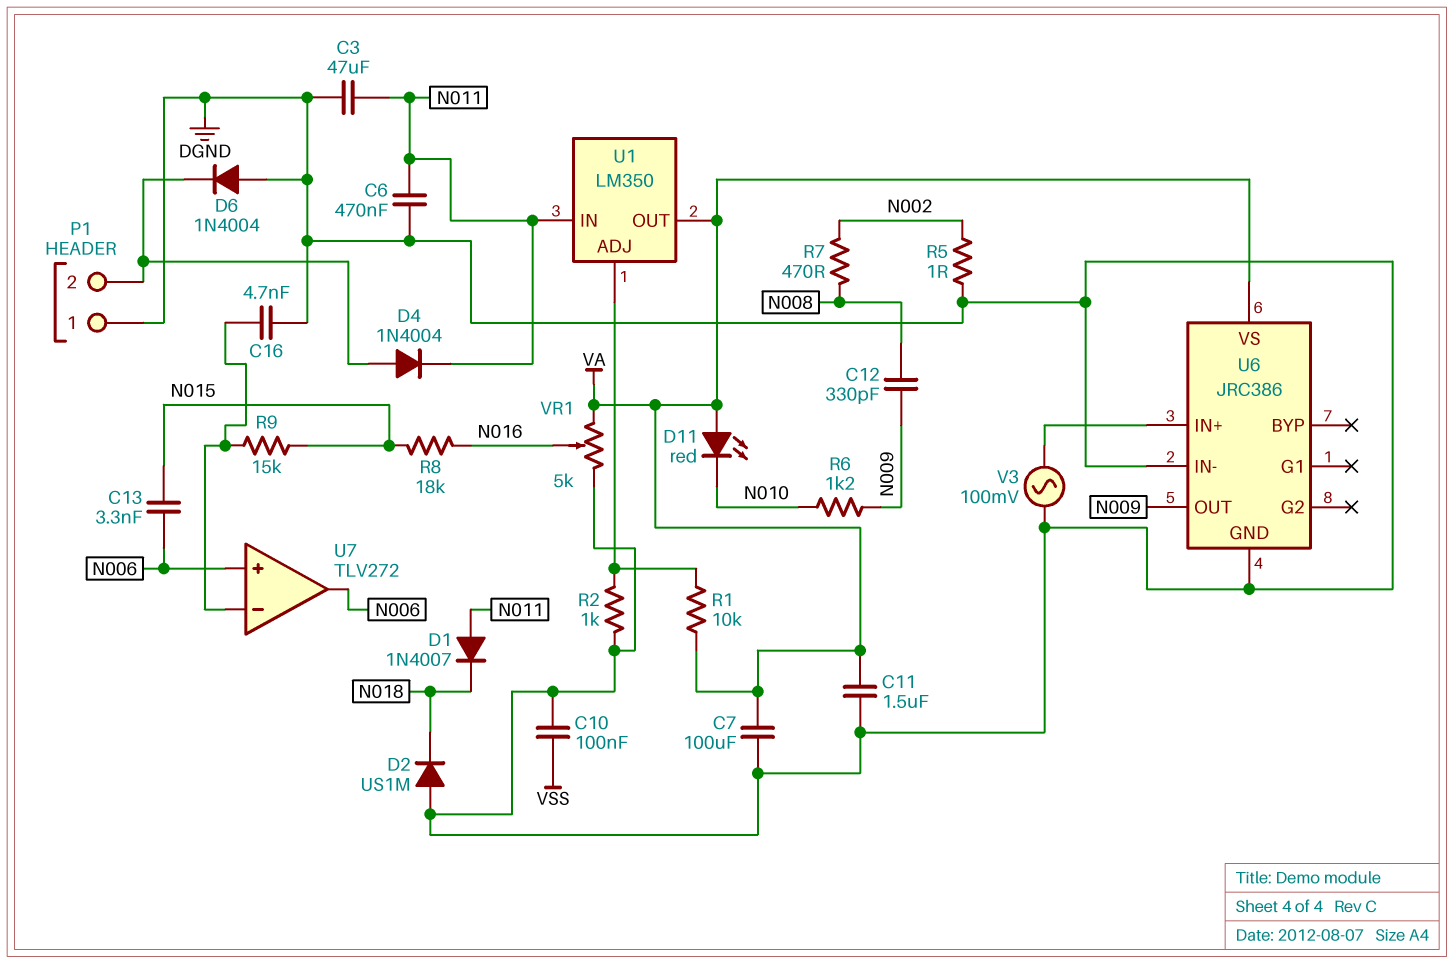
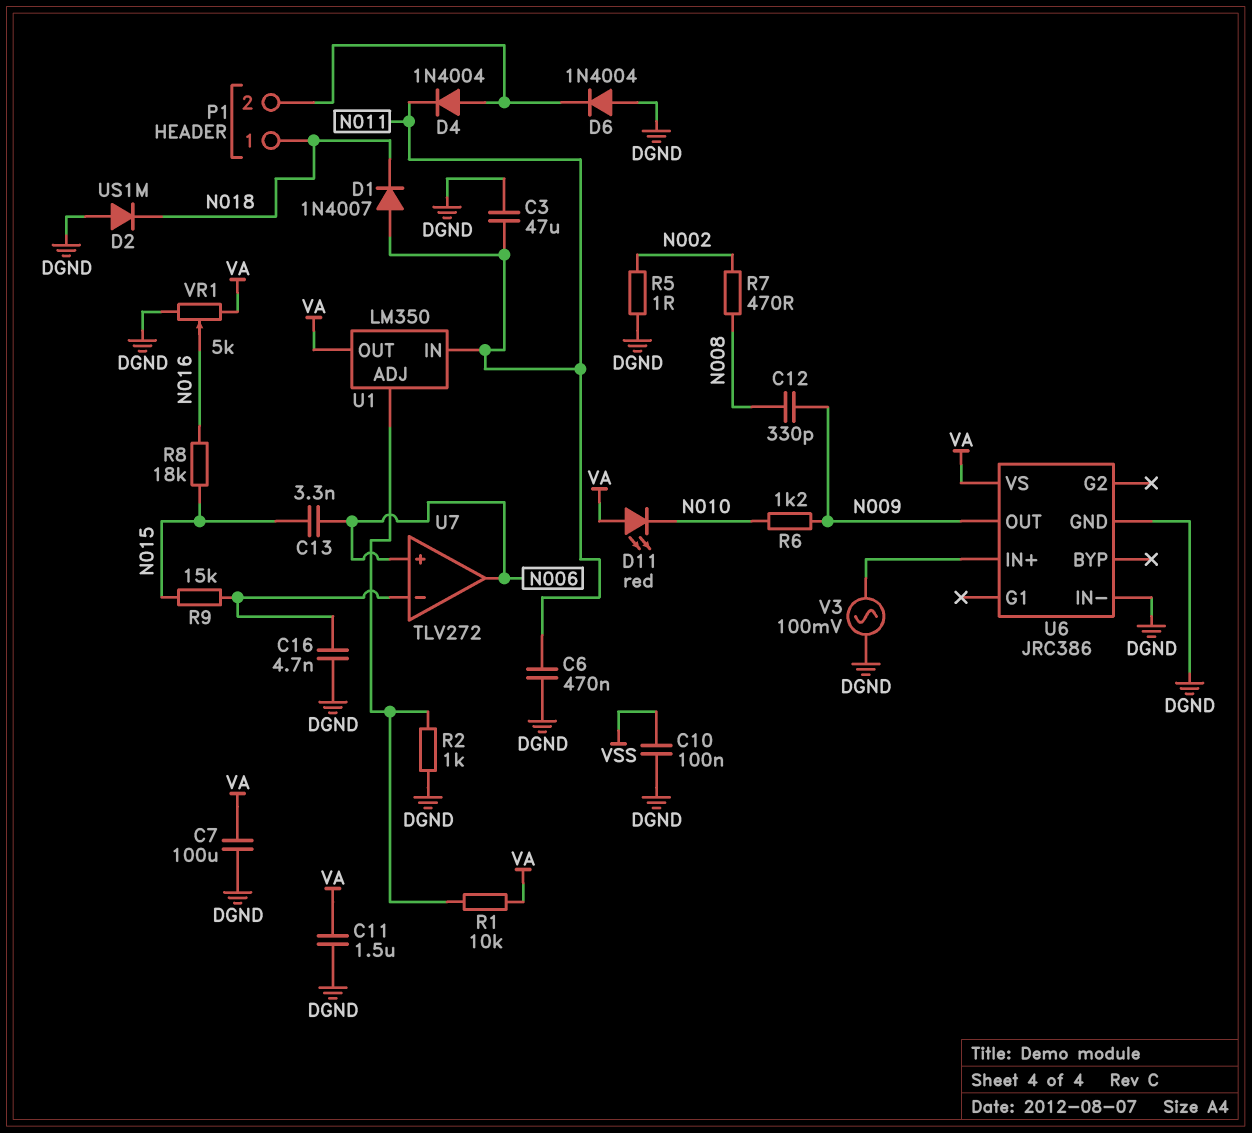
P1 pin 1: DGND -> N018

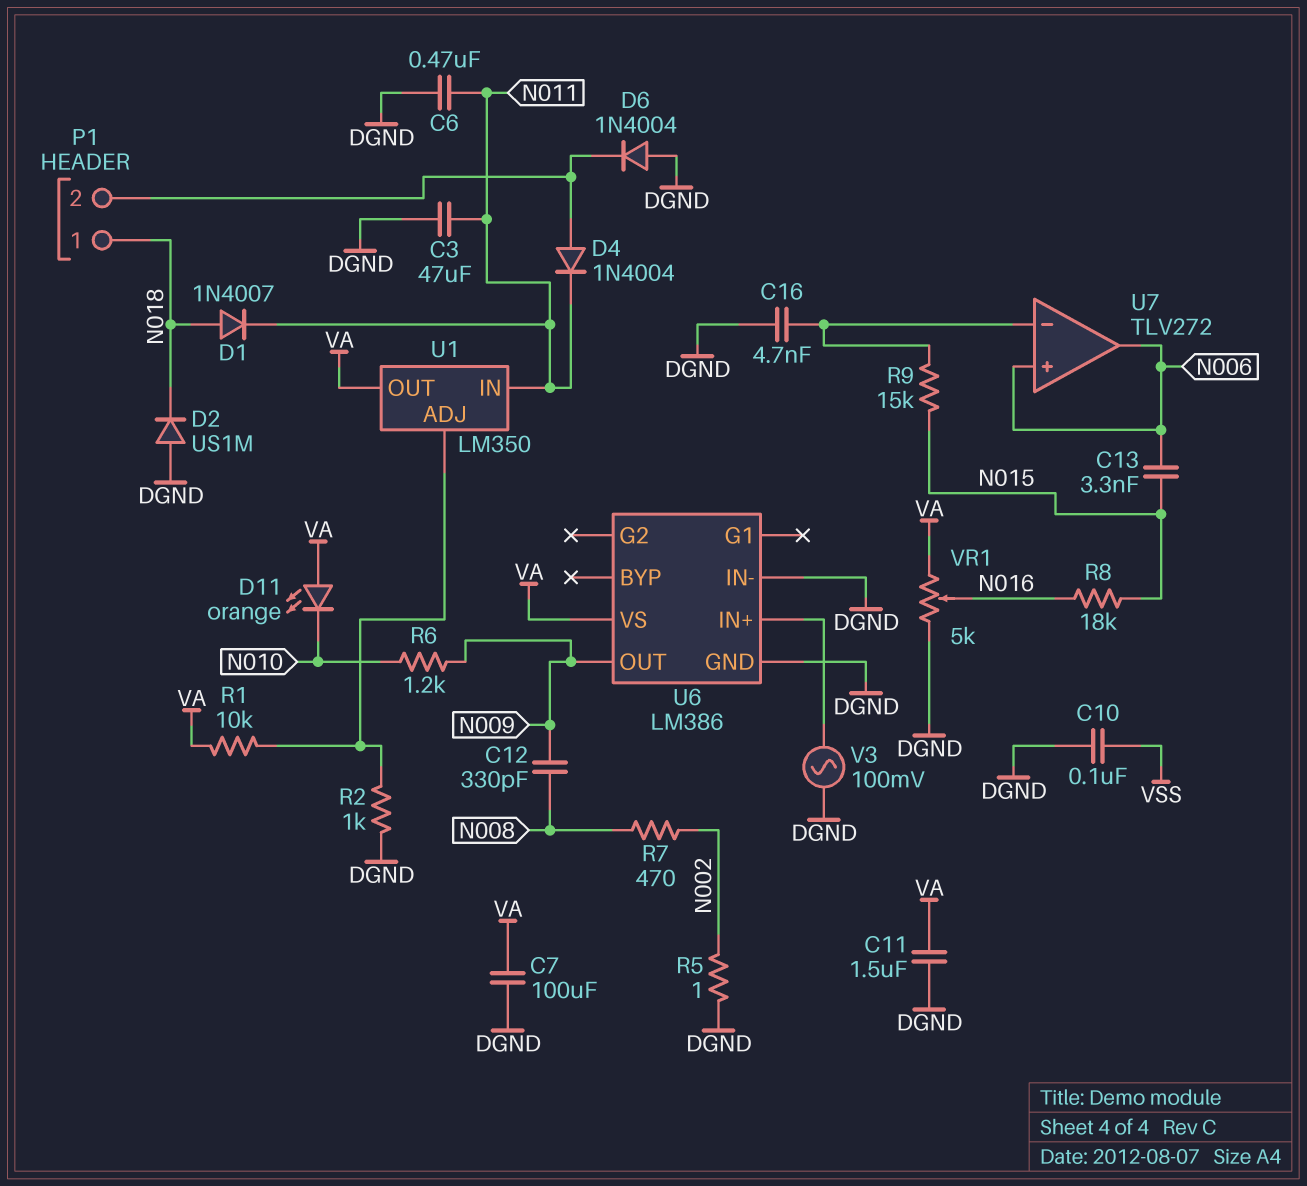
D1: diode 1N4007 (A N011, K N018) -> diode 1N4007 (A N018, K N011)
D11: LED red (A VA, K N010) -> LED orange (A VA, K N010)
U6: JRC386 -> LM386

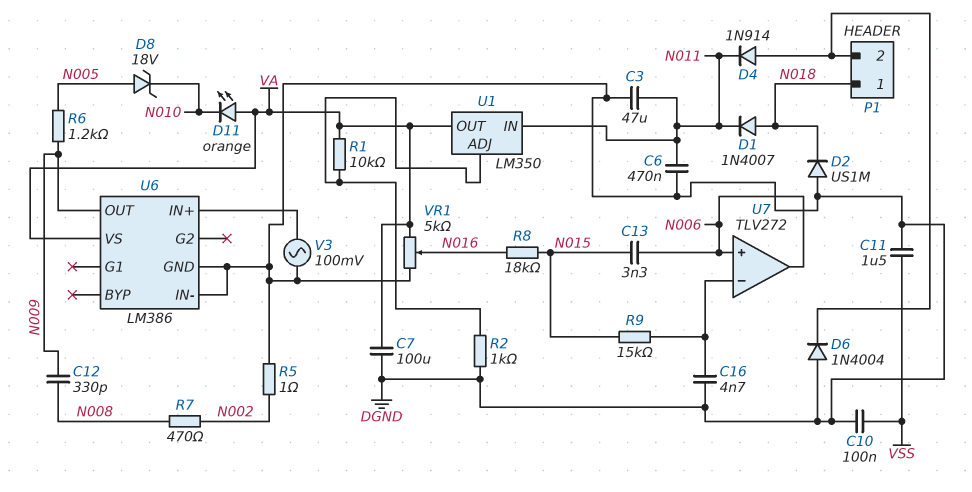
C11: 1.5uF (DGND, VA) -> 1.5uF (DGND, VSS)
D4: diode 1N4004 (A P1/2, K N011) -> diode 1N914 (A P1/2, K N011)
D8: none -> zener 18V (A N005, K N010)
R6: 1.2k (N009, N010) -> 1.2k (N005, N009)

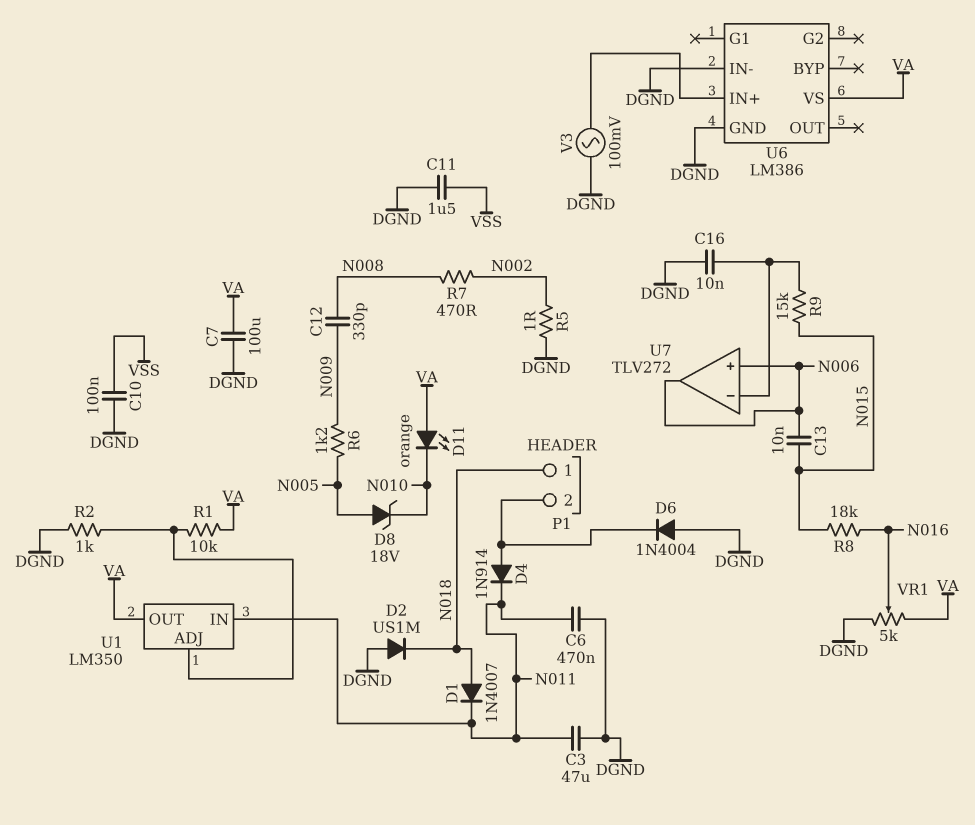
C13: 3.3nF (N006, N015) -> 10nF (N006, N015)
C16: 4.7nF (DGND, U7/in-) -> 10nF (DGND, U7/in-)
U6 pin OUT: N009 -> none

